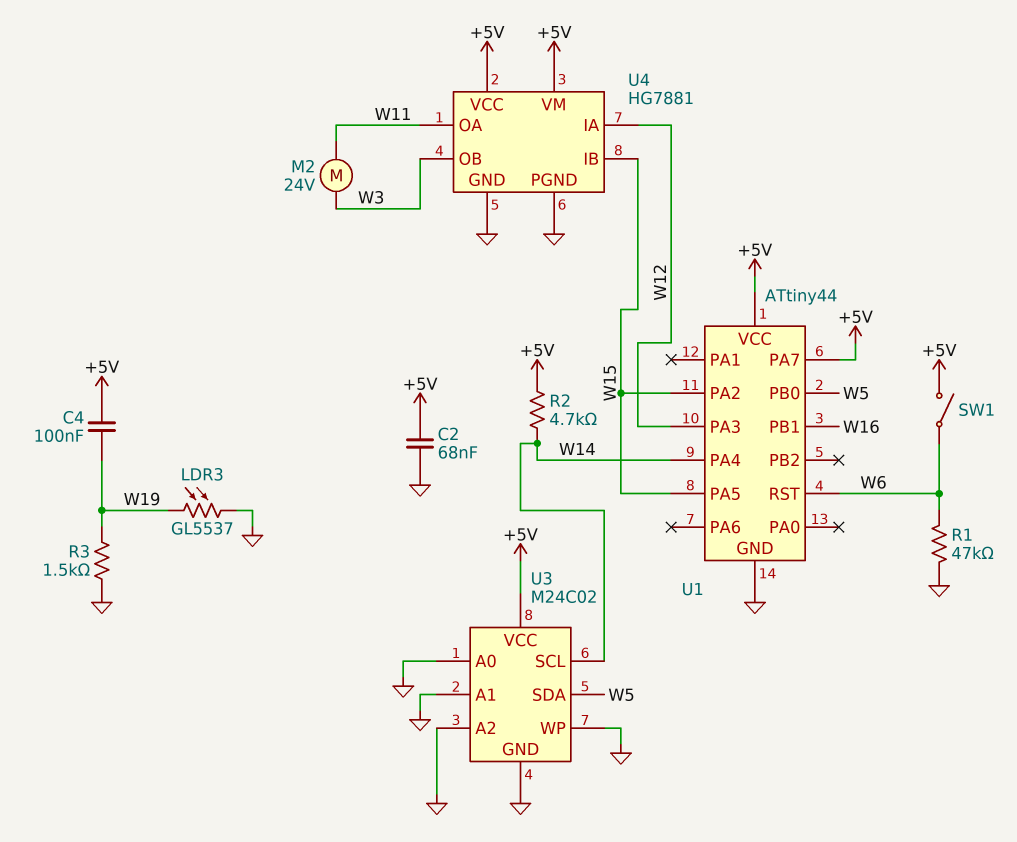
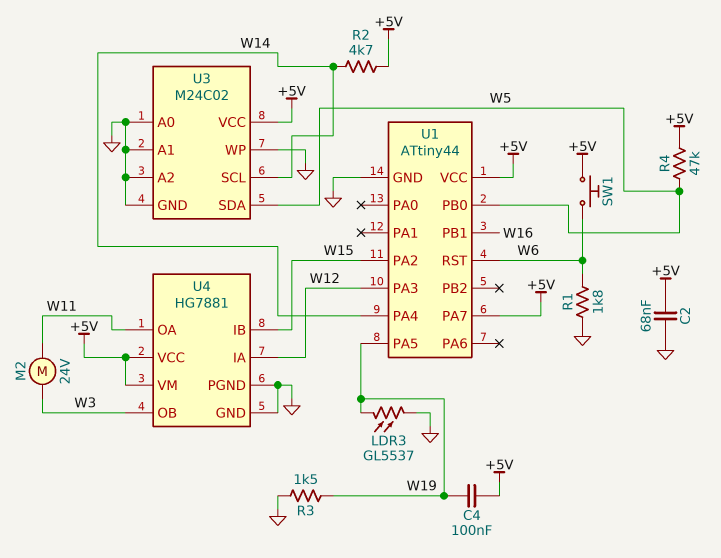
R1: 47k (GND, W6) -> 1.8k (GND, W6)
R4: none -> 47k (+5V, W5)
SW1: switch (+5V, W6) -> button (+5V, W6)
U1 pin PA5: W15 -> W19

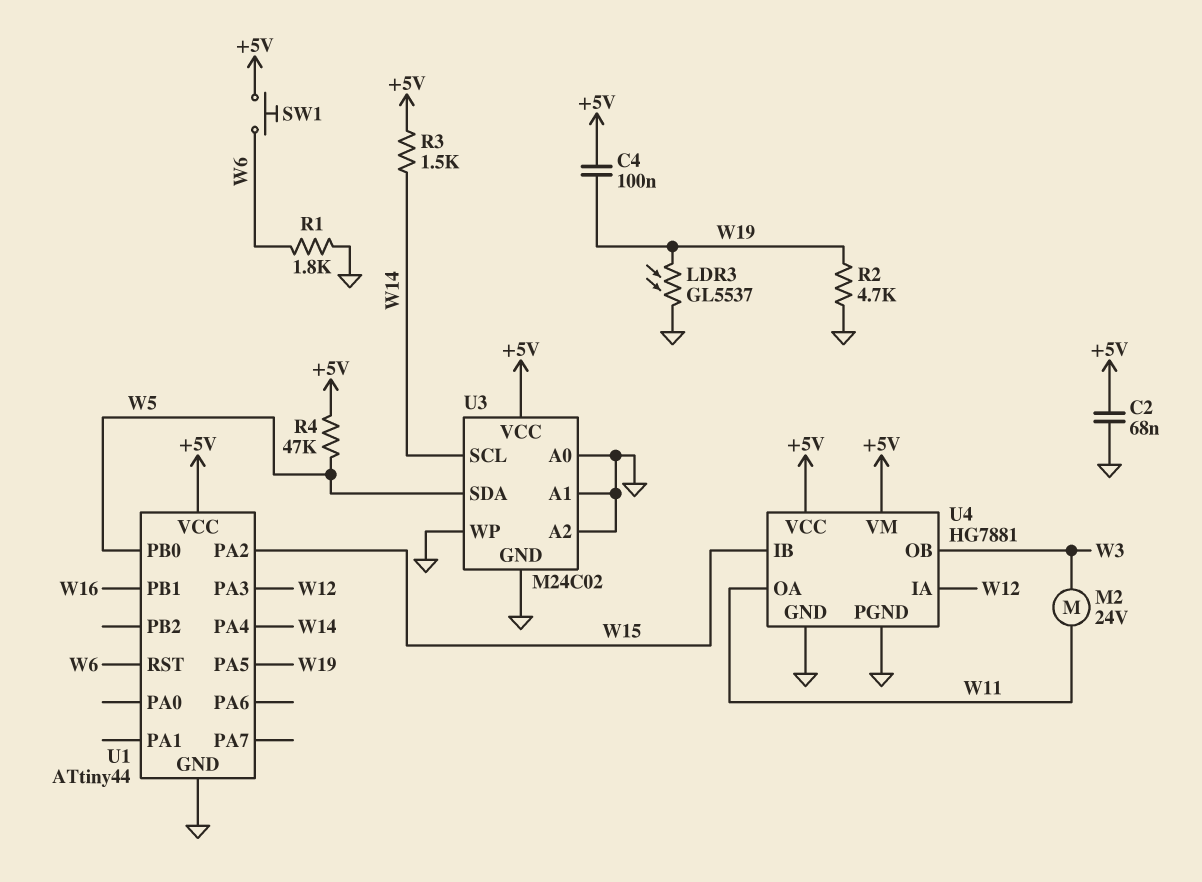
R2: 4.7k (+5V, W14) -> 4.7k (GND, W19)
R3: 1.5k (GND, W19) -> 1.5k (+5V, W14)
U1 pin PA7: +5V -> none

